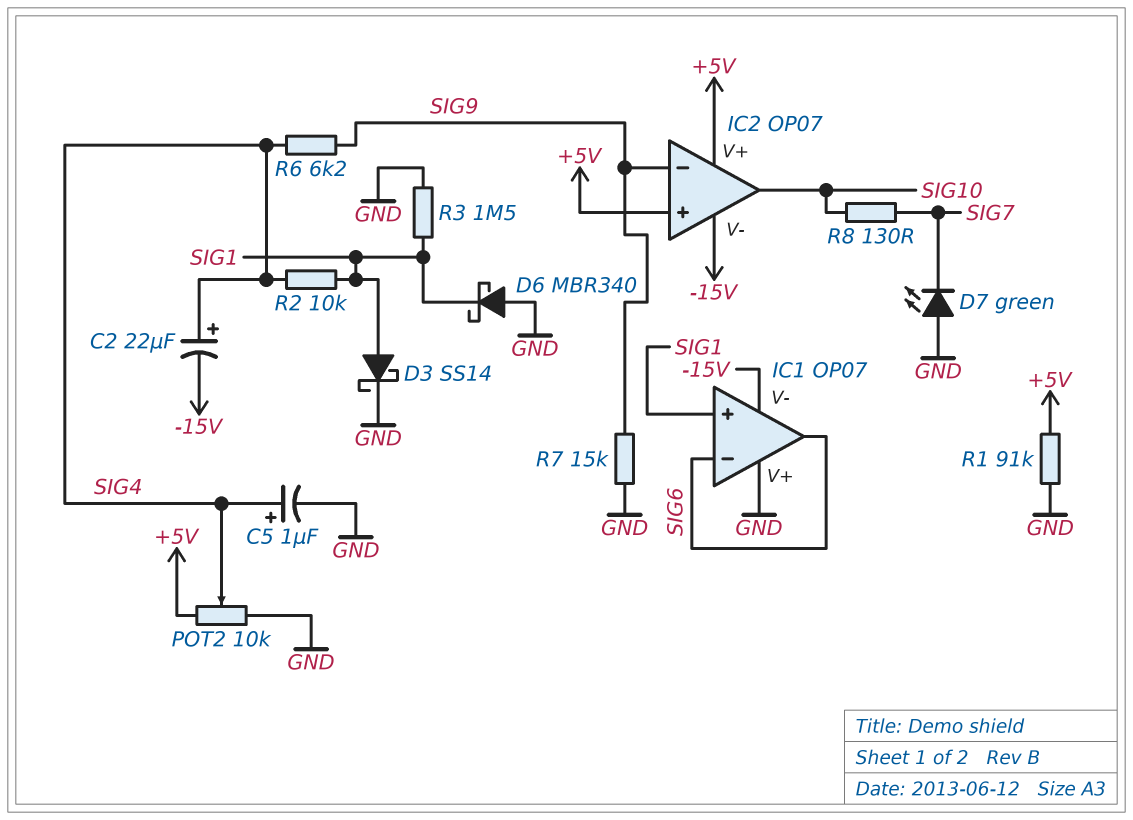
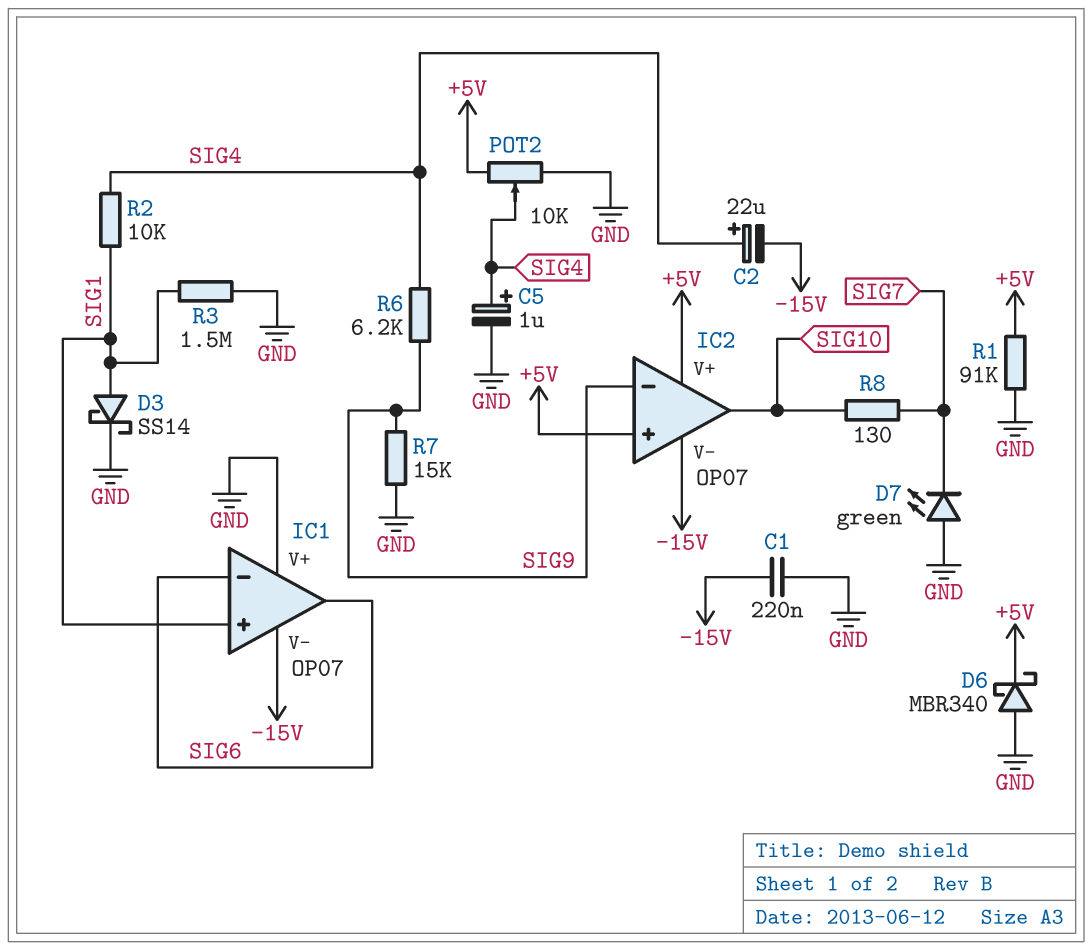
C1: none -> 220nF (-15V, GND)
D6: schottky MBR340 (A GND, K SIG1) -> schottky MBR340 (A GND, K +5V)

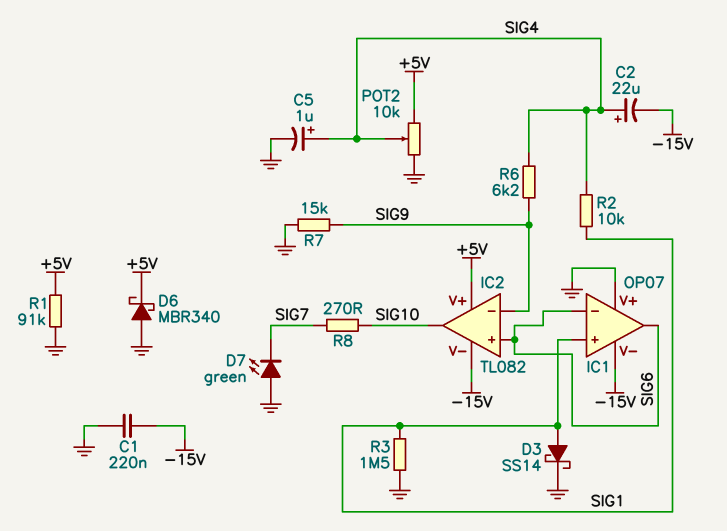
IC2: OP07 -> TL082
IC2 pin in+: +5V -> SIG6
R8: 130 (SIG7, SIG10) -> 270 (SIG7, SIG10)

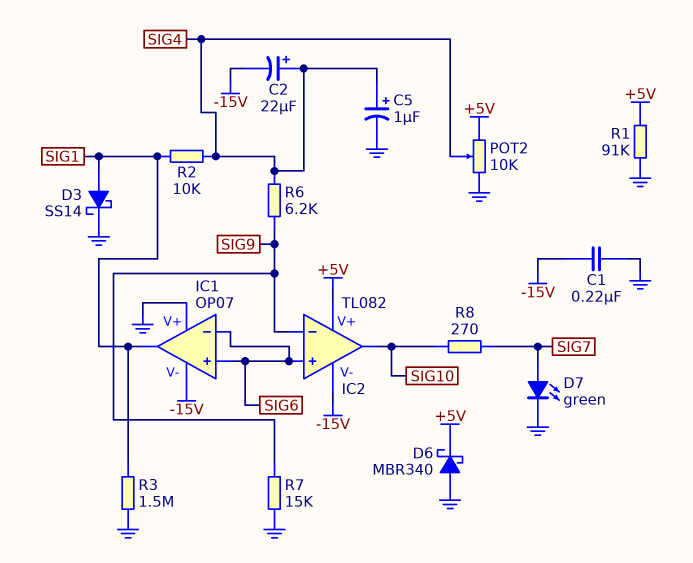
D7: LED green (A GND, K SIG7) -> LED green (A SIG7, K GND)
IC1 pin in+: SIG1 -> SIG6
IC1 pin out: SIG6 -> SIG1

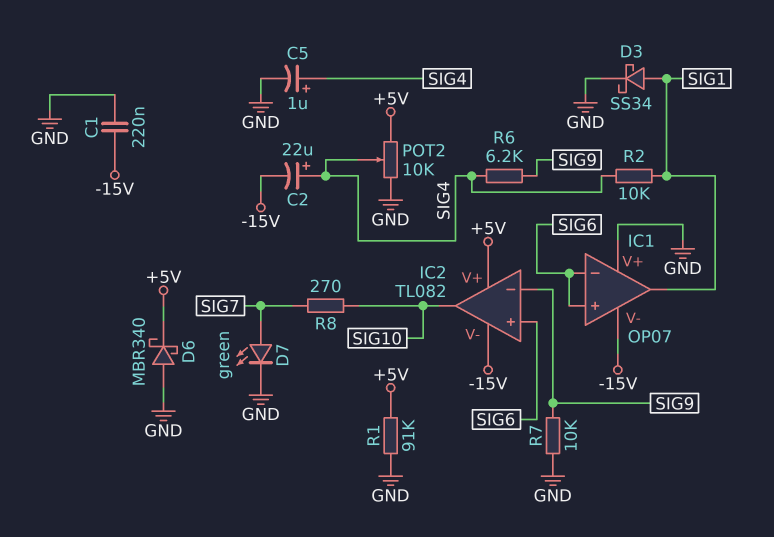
D3: schottky SS14 (A SIG1, K GND) -> schottky SS34 (A SIG1, K GND)
R3: 1.5M (GND, SIG1) -> none
R7: 15k (GND, SIG9) -> 10k (GND, SIG9)

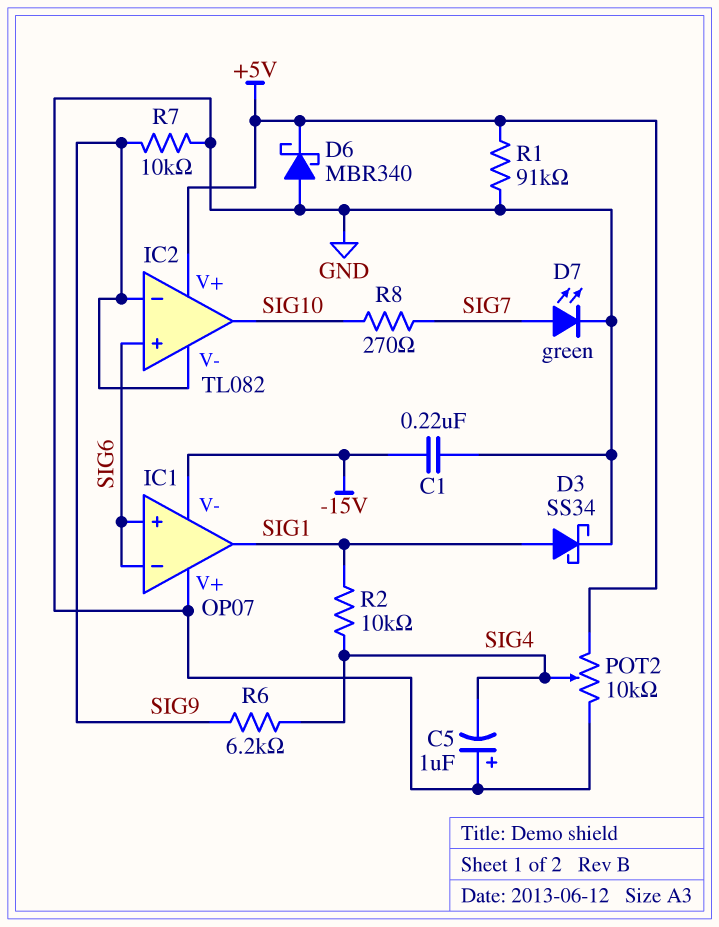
C2: 22uF (plus SIG4, minus -15V) -> none
C5: 1uF (plus SIG4, minus GND) -> 1uF (plus GND, minus SIG4)
IC2 pin V-: -15V -> SIG9

